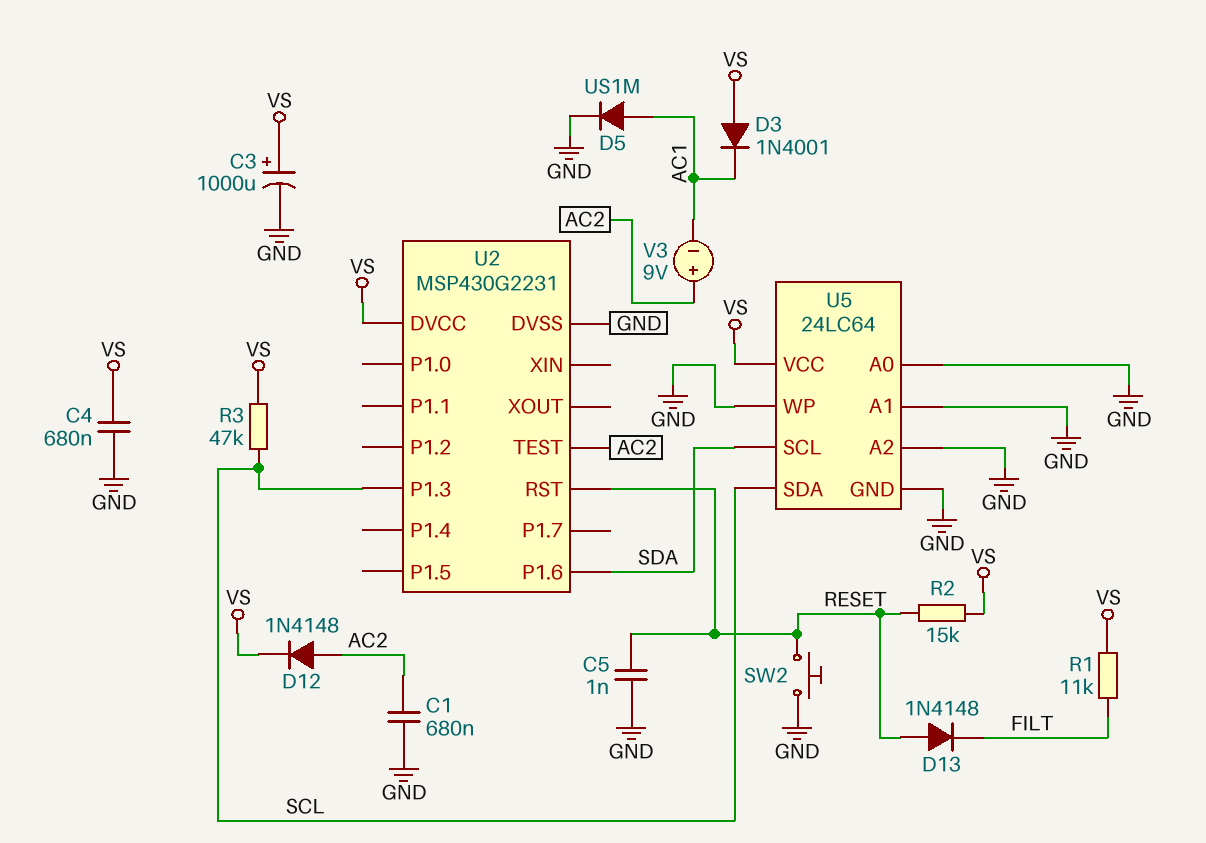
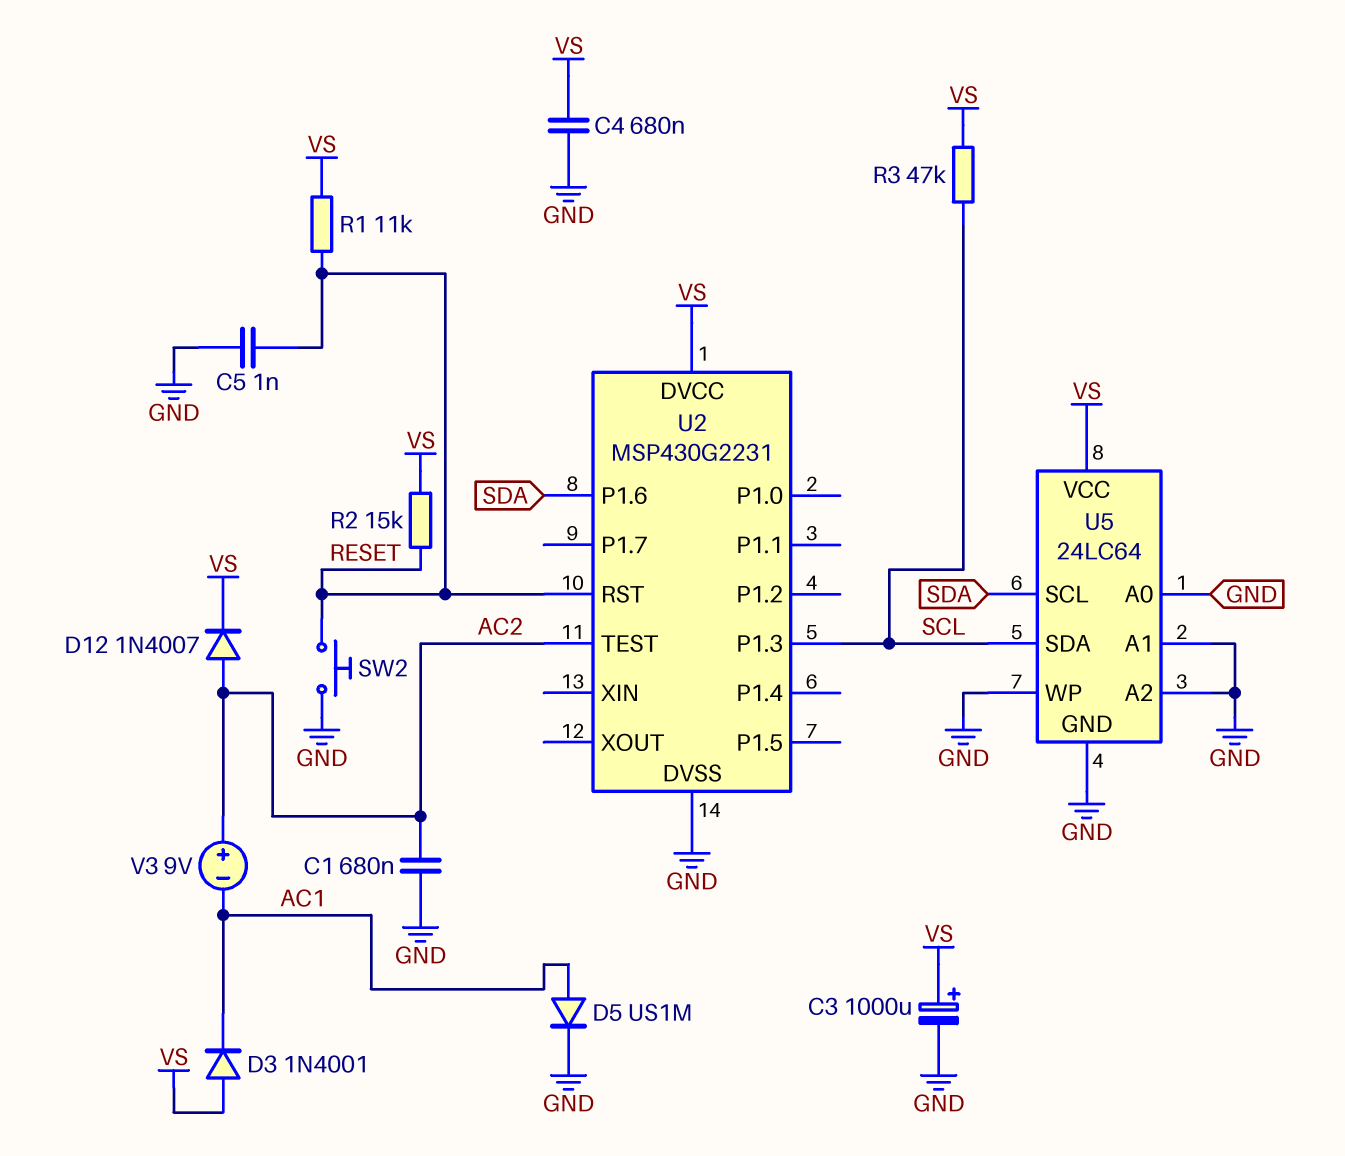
D12: diode 1N4148 (A AC2, K VS) -> diode 1N4007 (A AC2, K VS)
D13: diode 1N4148 (A RESET, K FILT) -> none
R1: 11k (FILT, VS) -> 11k (RESET, VS)

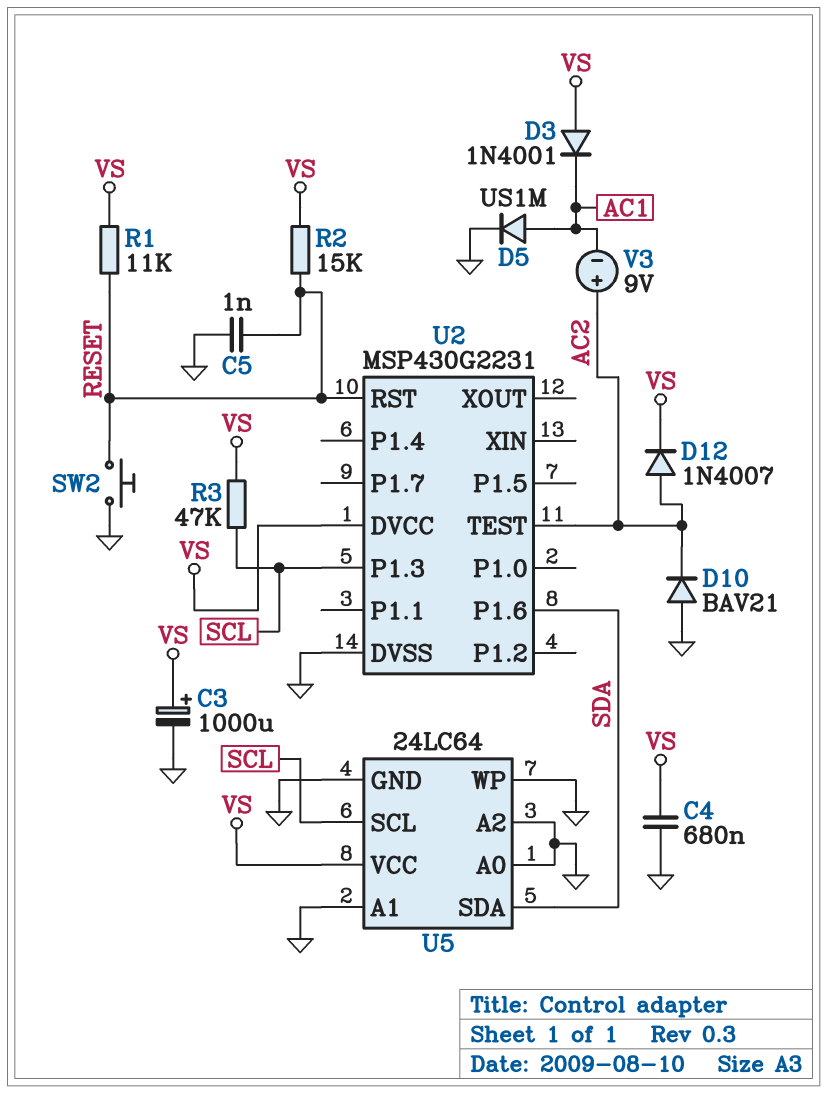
C1: 680nF (AC2, GND) -> none
D10: none -> diode BAV21 (A GND, K AC2)
U5 pin SCL: SDA -> SCL
U5 pin SDA: SCL -> SDA

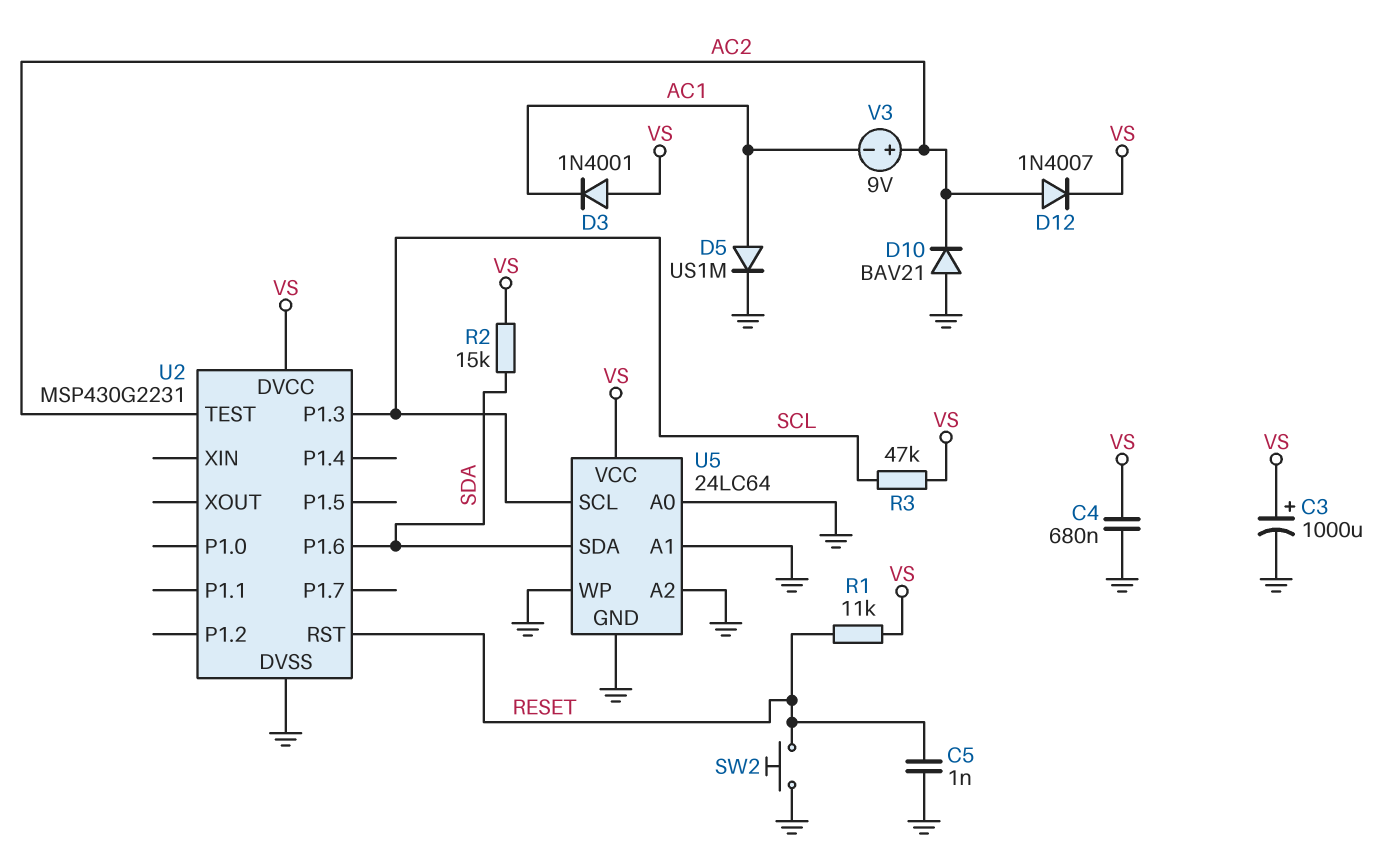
R2: 15k (RESET, VS) -> 15k (SDA, VS)

